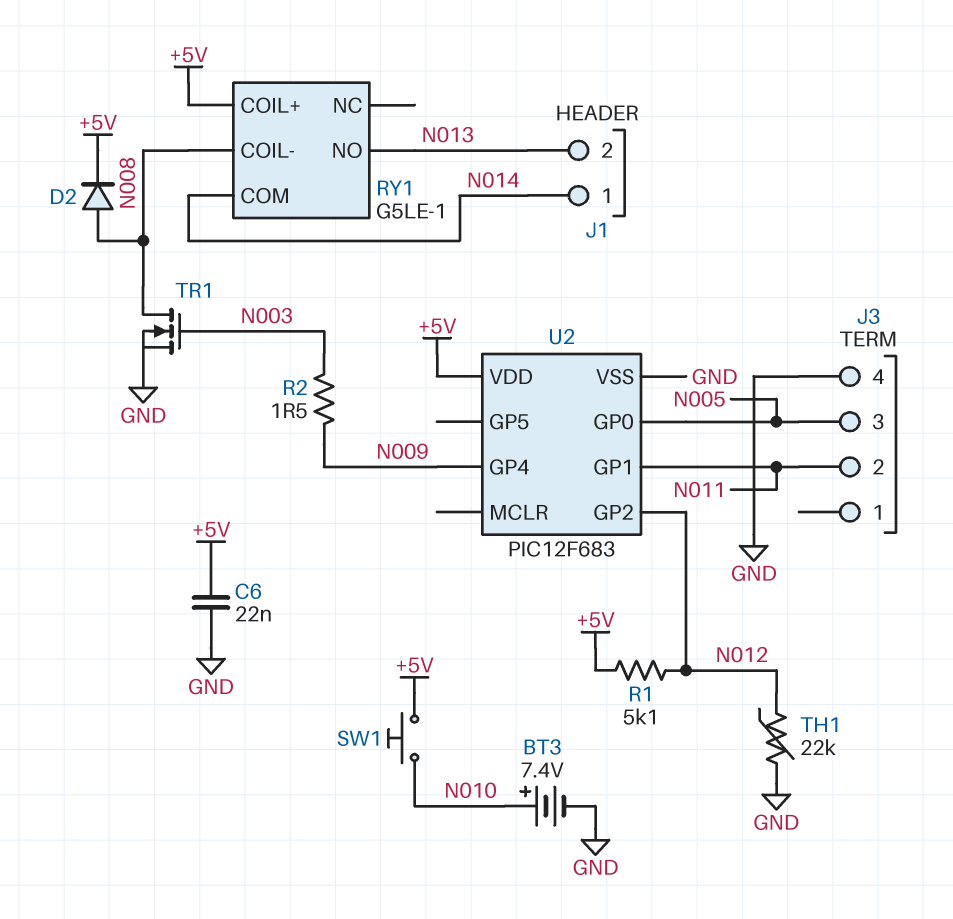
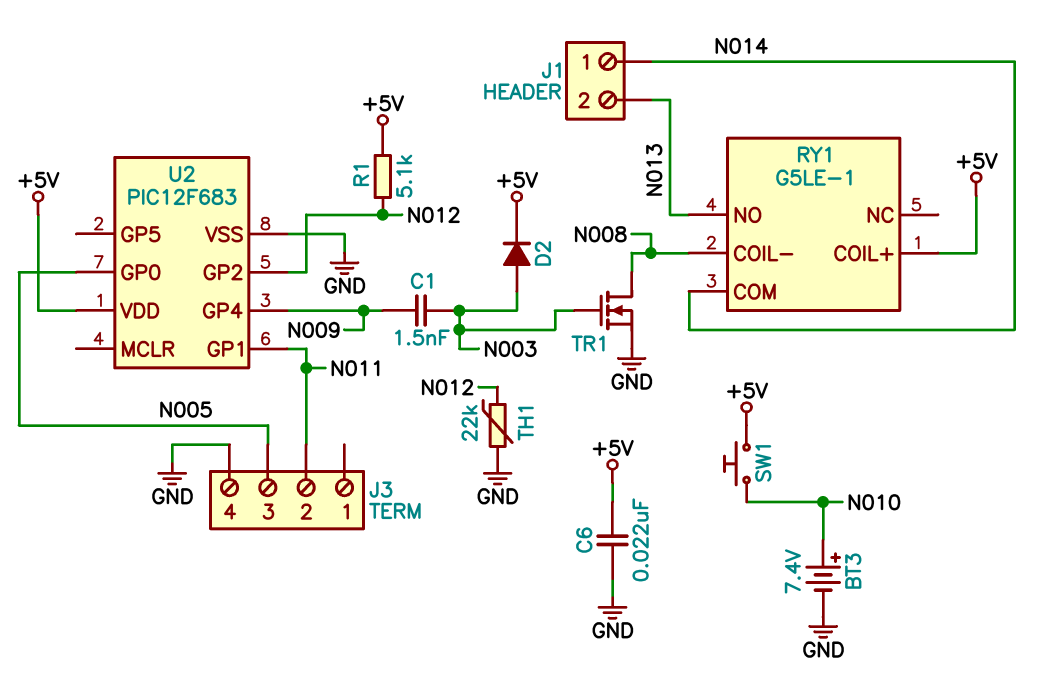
C1: none -> 1.5nF (N003, N009)
D2: diode (A N008, K +5V) -> diode (A N003, K +5V)
R2: 1.5 (N003, N009) -> none

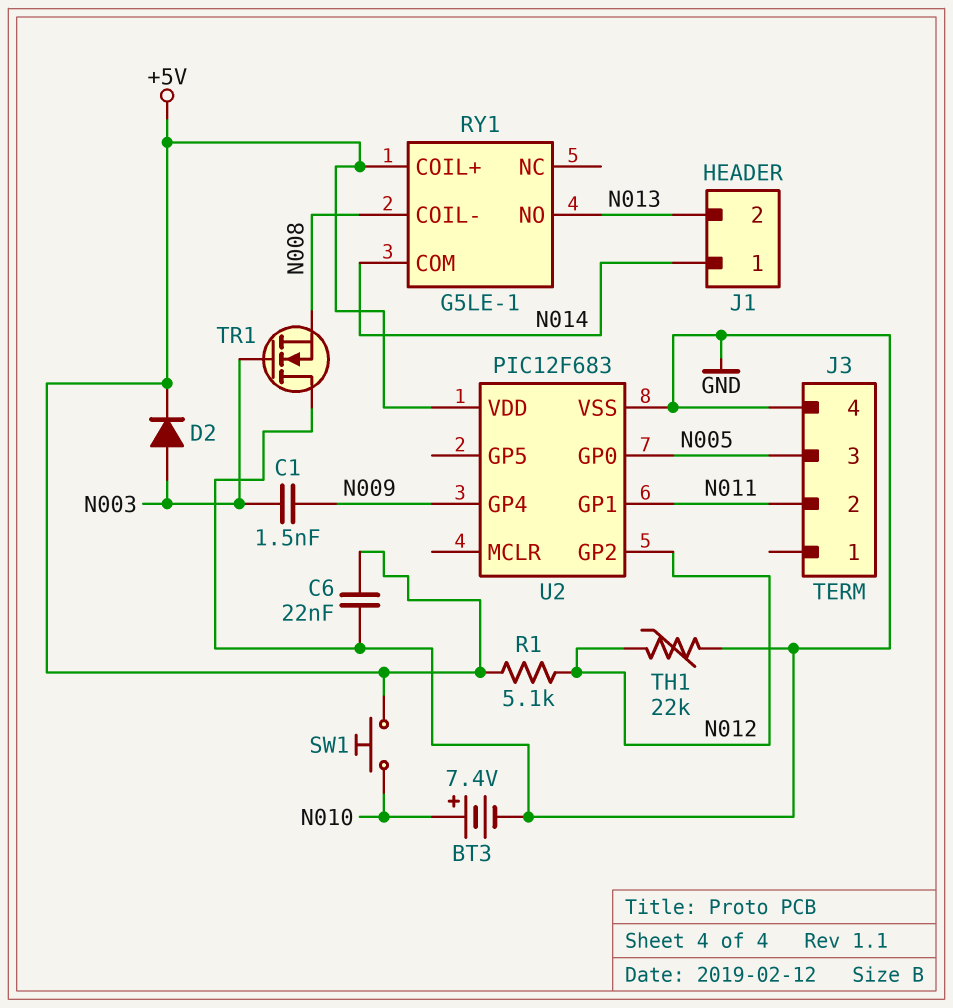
TR1: NMOS (G N003, D N008, S GND) -> NMOS (G N003, D GND, S N008)

